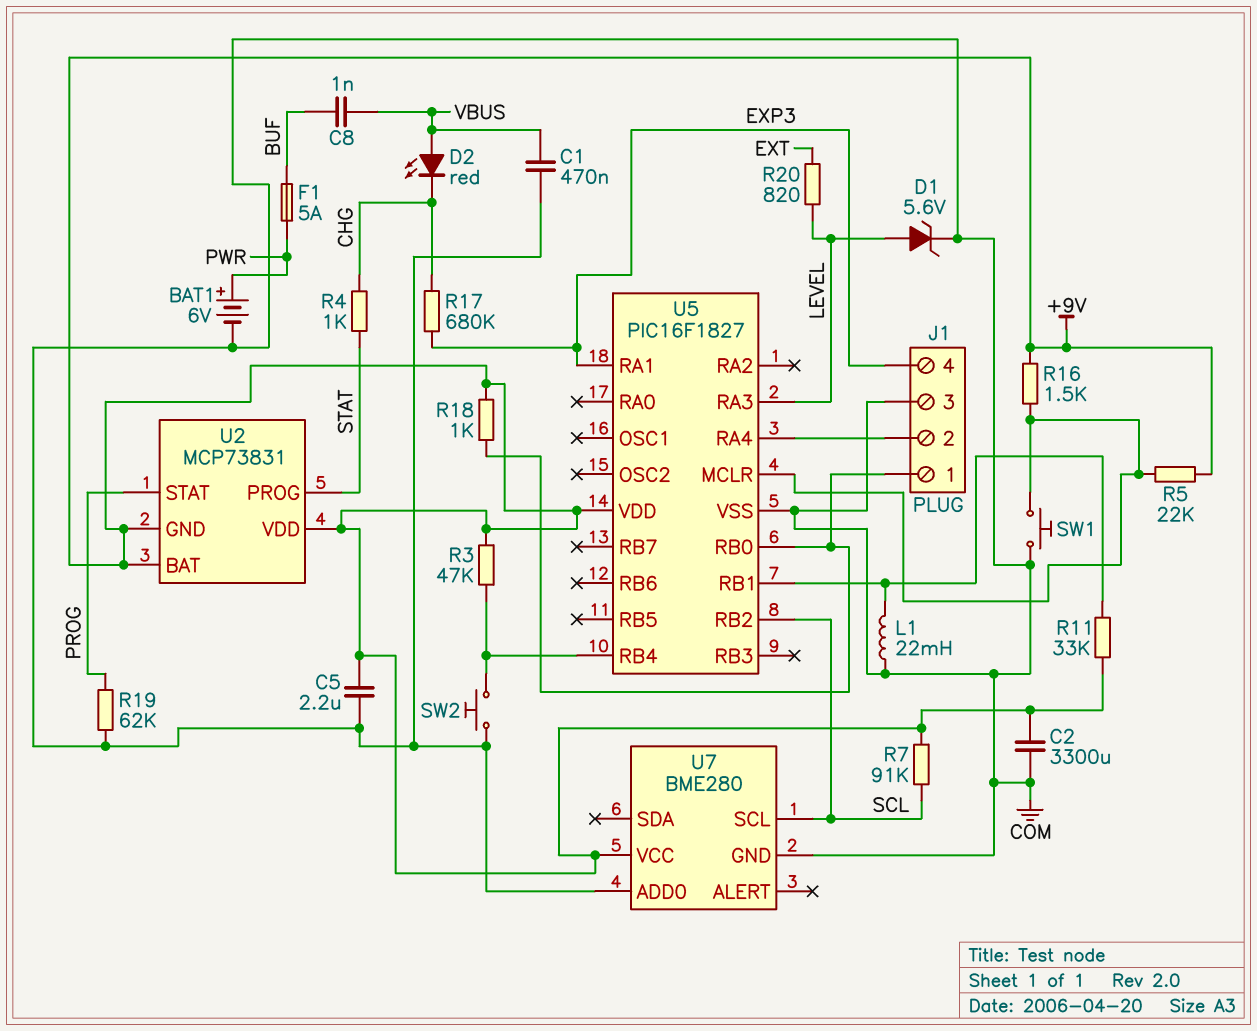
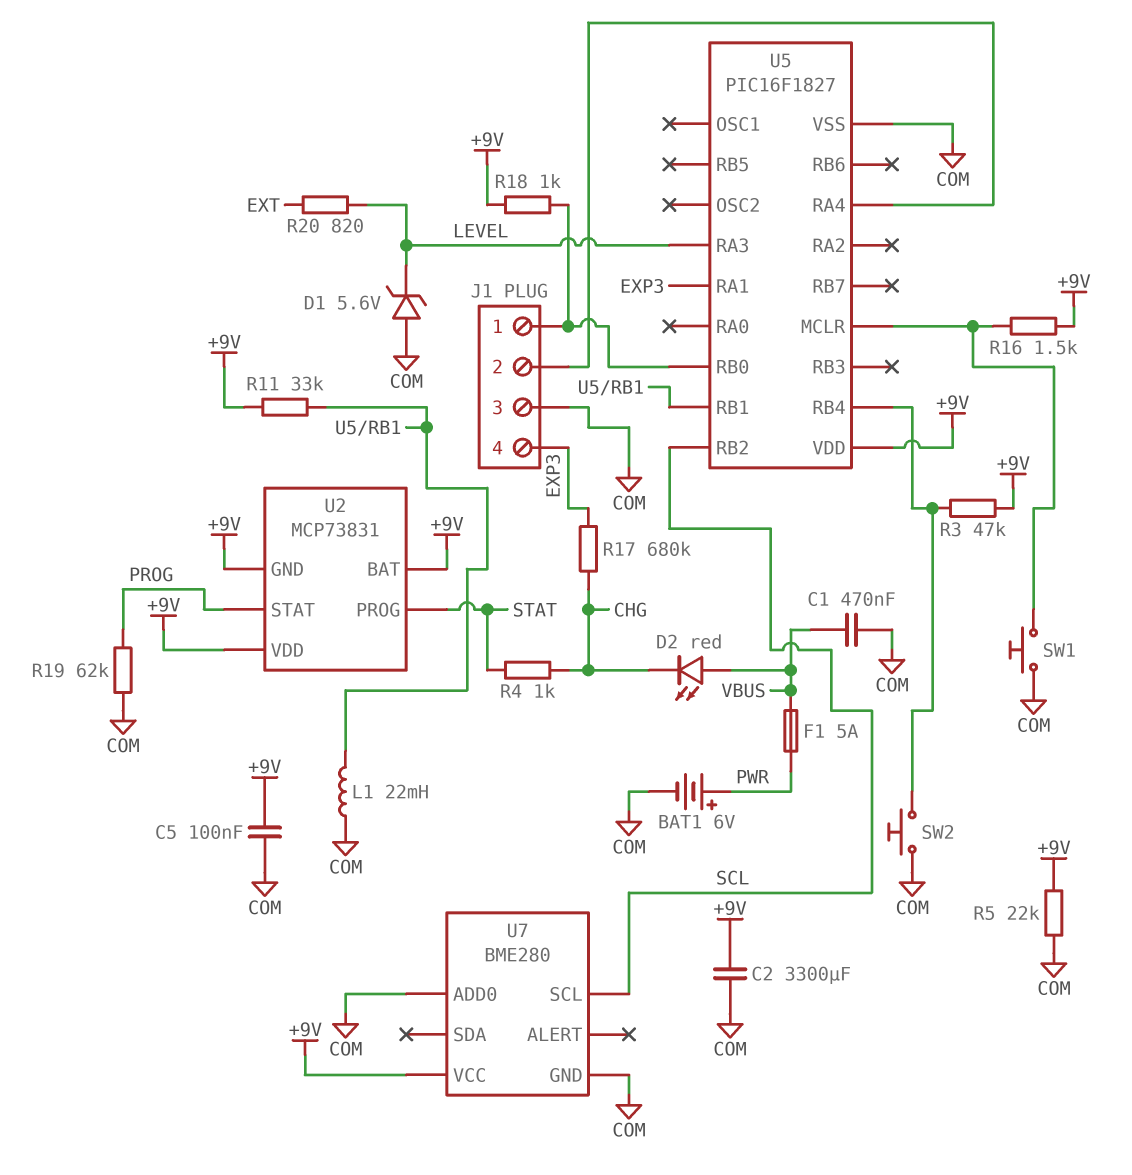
C5: 2.2uF (+9V, COM) -> 100nF (+9V, COM)
C8: 1nF (BUF, VBUS) -> none
D1: zener 5.6V (A LEVEL, K COM) -> zener 5.6V (A COM, K LEVEL)
F1: 5A (BUF, PWR) -> 5A (PWR, VBUS)
R5: 22k (+9V, U5/MCLR) -> 22k (+9V, COM)
R7: 91k (+9V, SCL) -> none

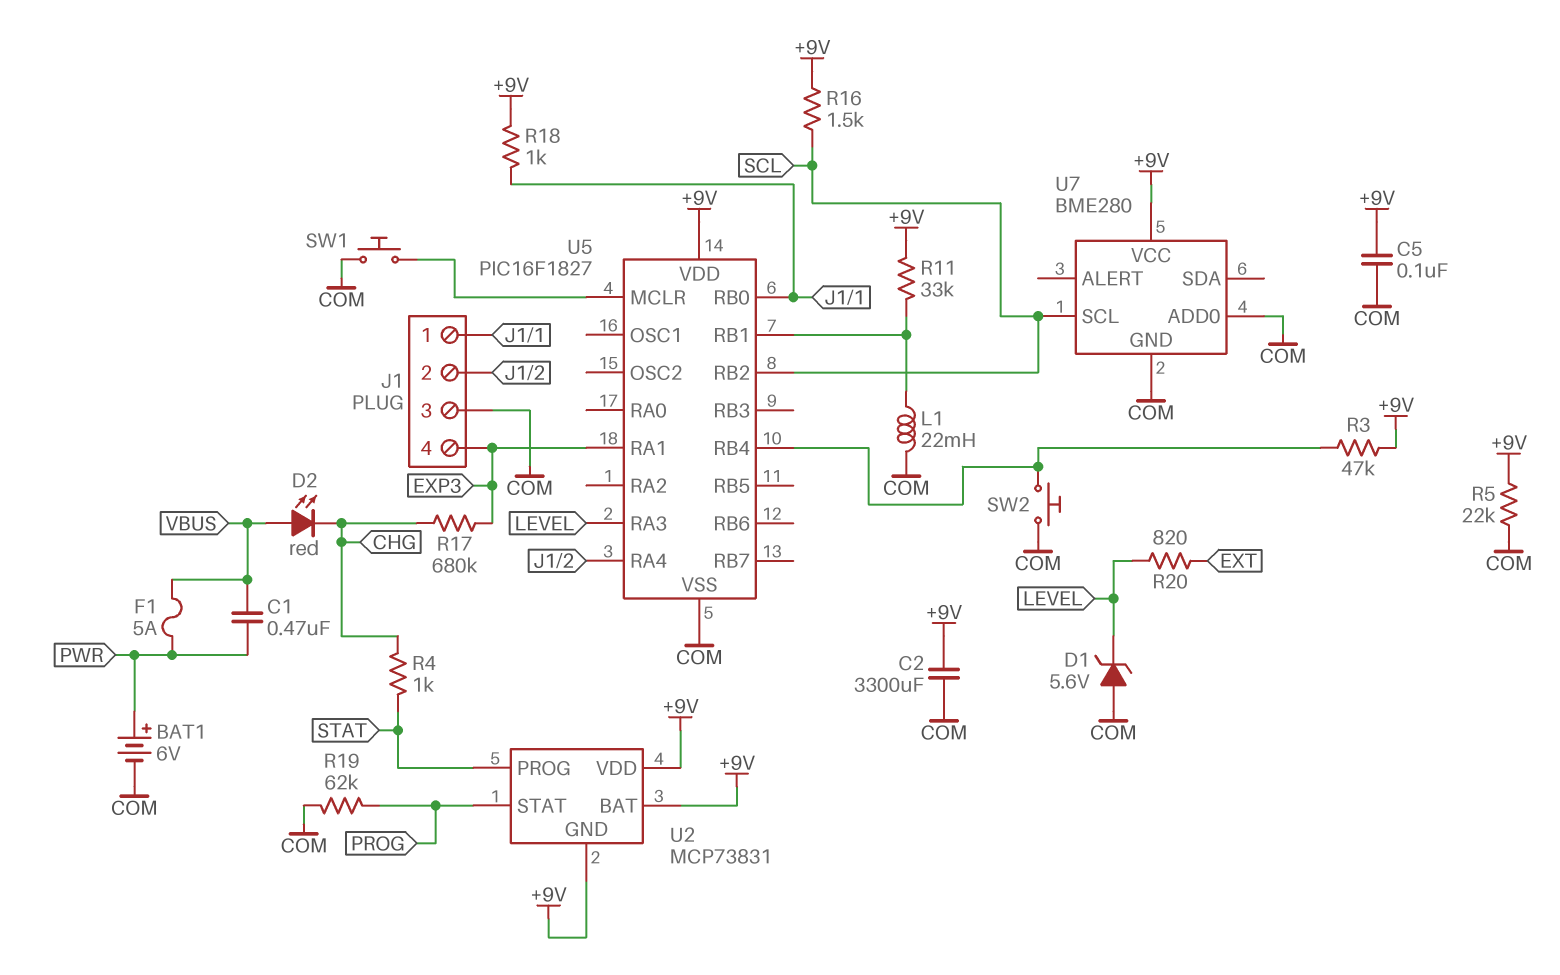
C1: 470nF (COM, VBUS) -> 470nF (PWR, VBUS)
R16: 1.5k (+9V, U5/MCLR) -> 1.5k (+9V, SCL)

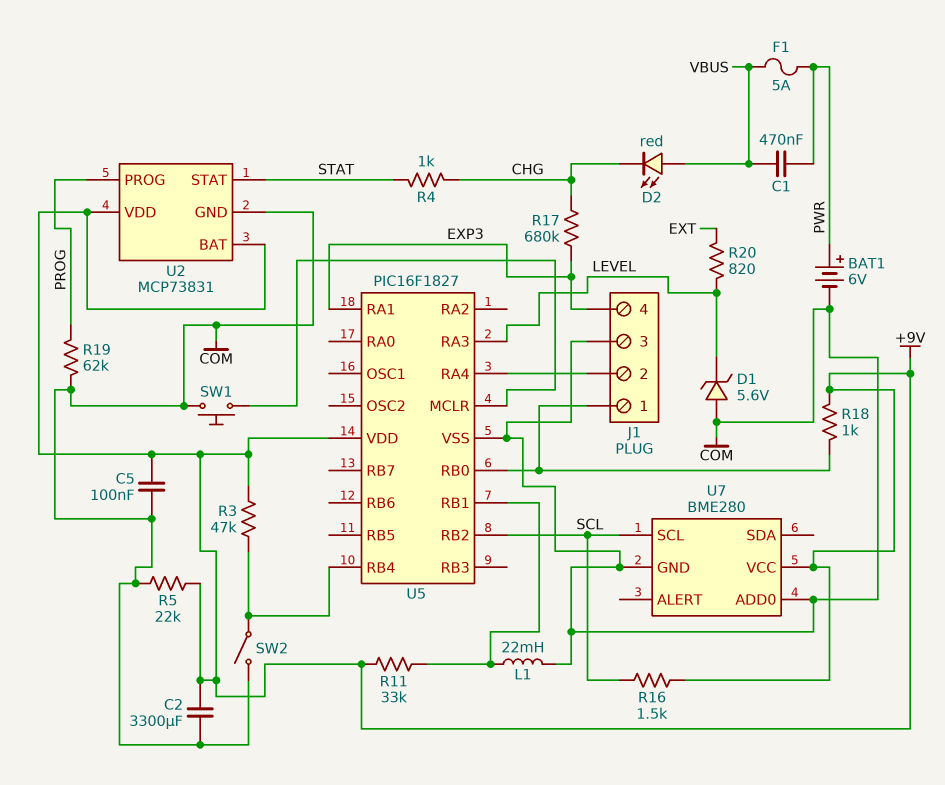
SW2: button (COM, U5/RB4) -> switch (COM, U5/RB4)
U2 pin GND: +9V -> COM
U2 pin PROG: STAT -> PROG
U2 pin STAT: PROG -> STAT

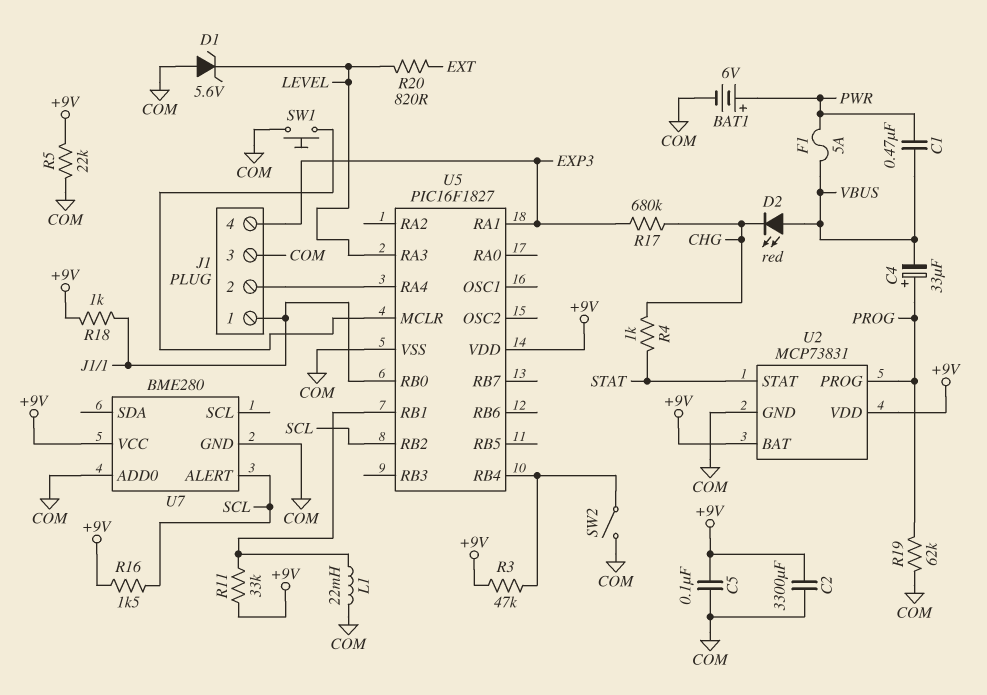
C4: none -> 33uF (plus PROG, minus VBUS)
U7 pin ALERT: none -> SCL
U7 pin SCL: SCL -> none

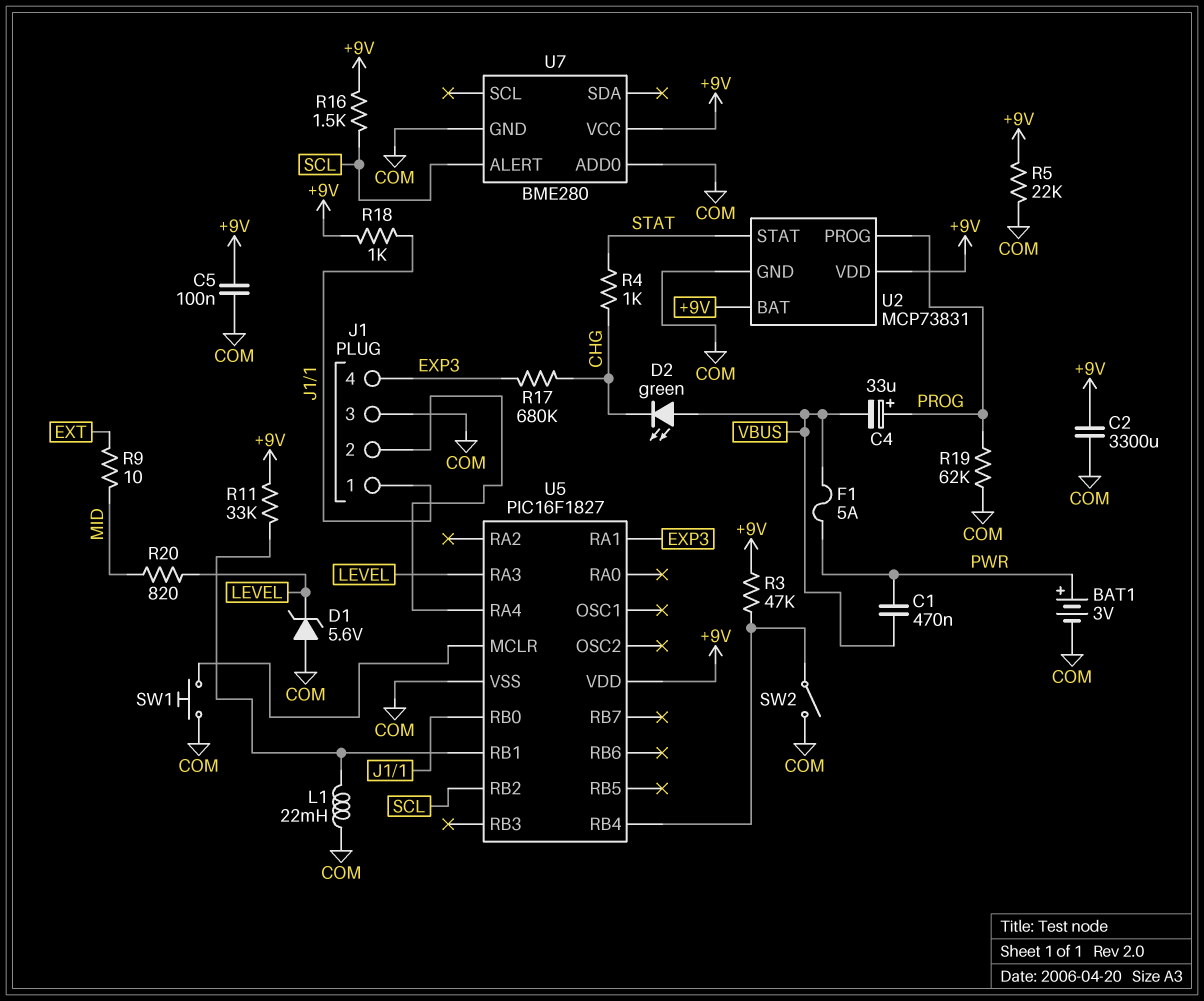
BAT1: 6V (plus PWR, minus COM) -> 3V (plus PWR, minus COM)
D2: LED red (A VBUS, K CHG) -> LED green (A VBUS, K CHG)
R9: none -> 10 (EXT, MID)
R20: 820 (EXT, LEVEL) -> 820 (LEVEL, MID)

